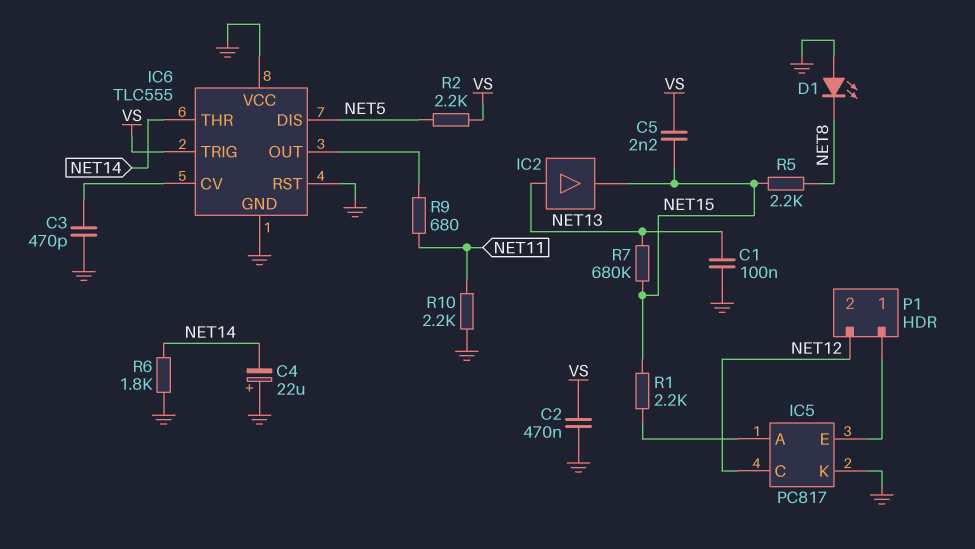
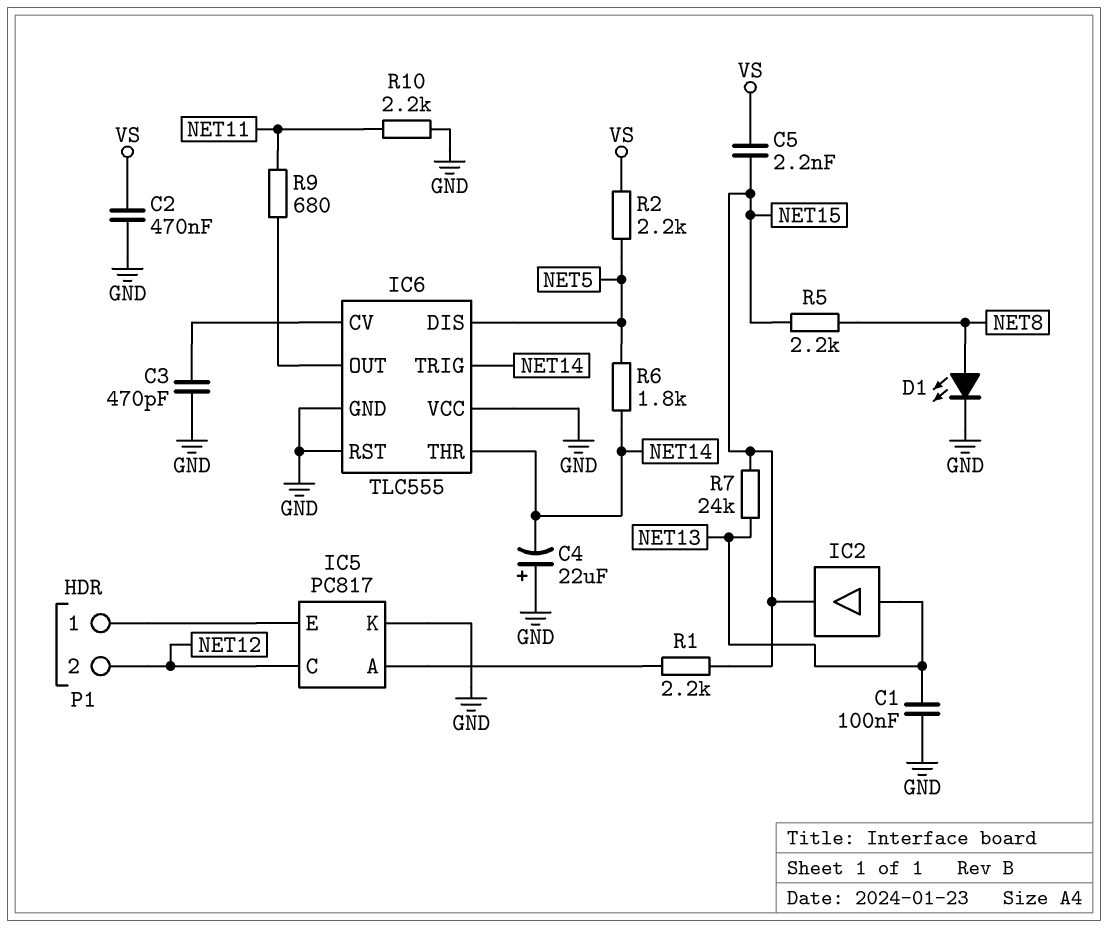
D1: LED (A GND, K NET8) -> LED (A NET8, K GND)
IC6 pin TRIG: VS -> NET14
R6: 1.8k (GND, NET14) -> 1.8k (NET5, NET14)
R7: 680k (NET13, NET15) -> 24k (NET13, NET15)

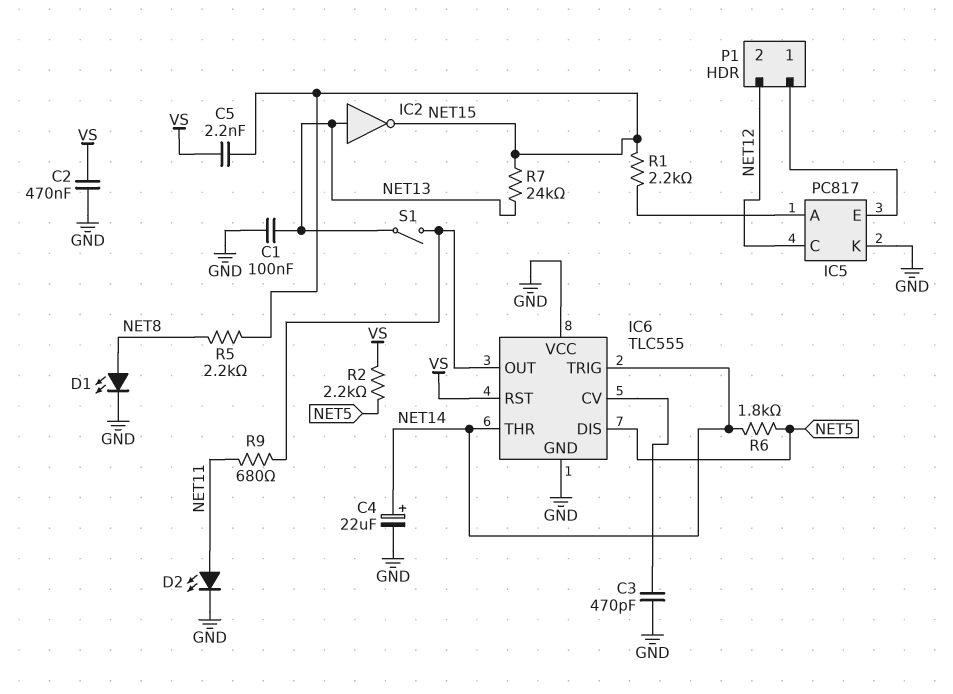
C4: 22uF (plus GND, minus NET14) -> 22uF (plus NET14, minus GND)
D2: none -> LED (A NET11, K GND)
IC2: buffer (in NET13, out NET15) -> NOT (in NET13, out NET15)
IC6 pin RST: GND -> VS
R10: 2.2k (GND, NET11) -> none
S1: none -> switch (IC6/OUT, NET13)

